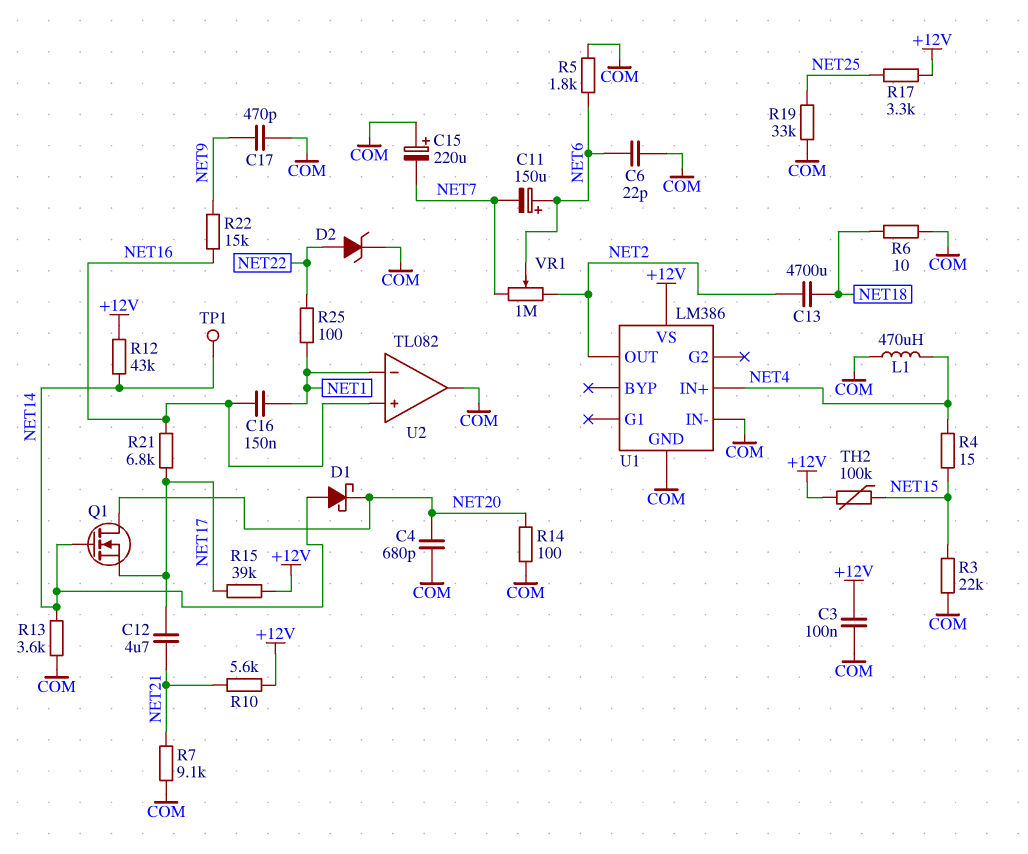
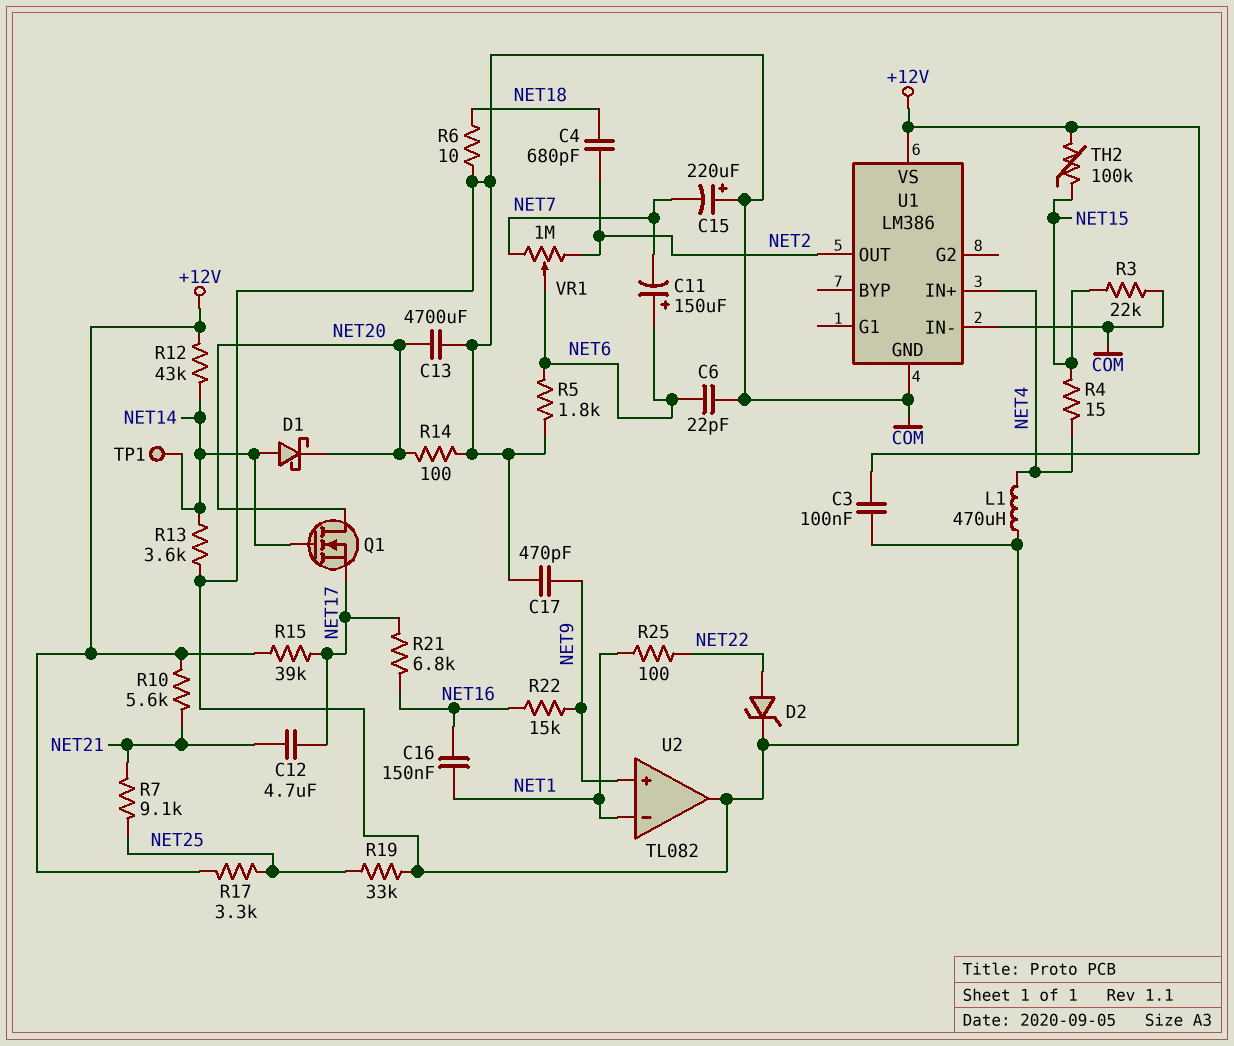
C4: 680pF (COM, NET20) -> 680pF (NET2, NET18)
C13: 4700uF (NET2, NET18) -> 4700uF (COM, NET20)
R7: 9.1k (COM, NET21) -> 9.1k (NET21, NET25)
U2 pin in+: NET16 -> NET9

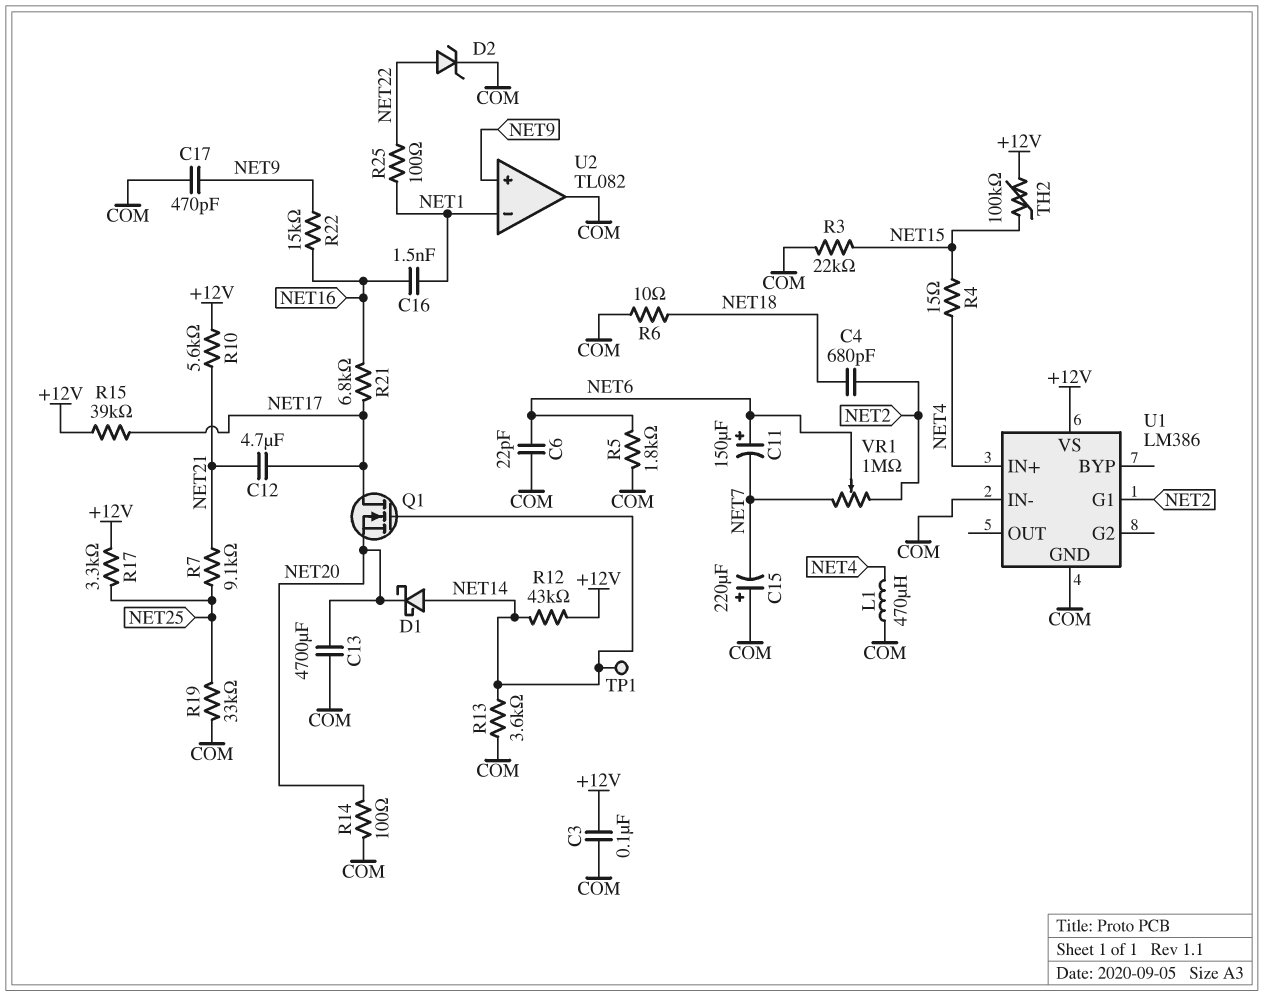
C16: 150nF (NET1, NET16) -> 1.5nF (NET1, NET16)
Q1: NMOS (G NET14, D NET20, S NET17) -> NMOS (G NET14, D NET17, S NET20)
U1 pin G1: none -> NET2
U1 pin OUT: NET2 -> none

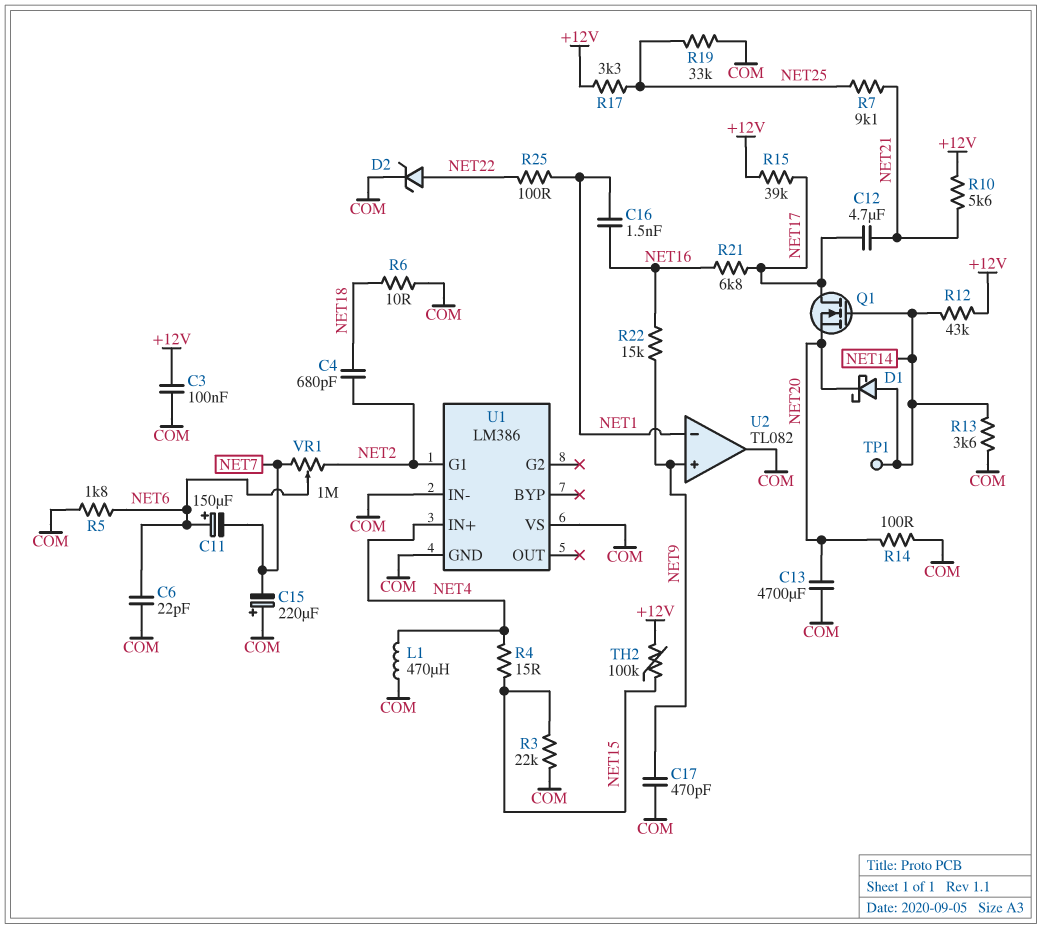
U1 pin VS: +12V -> COM

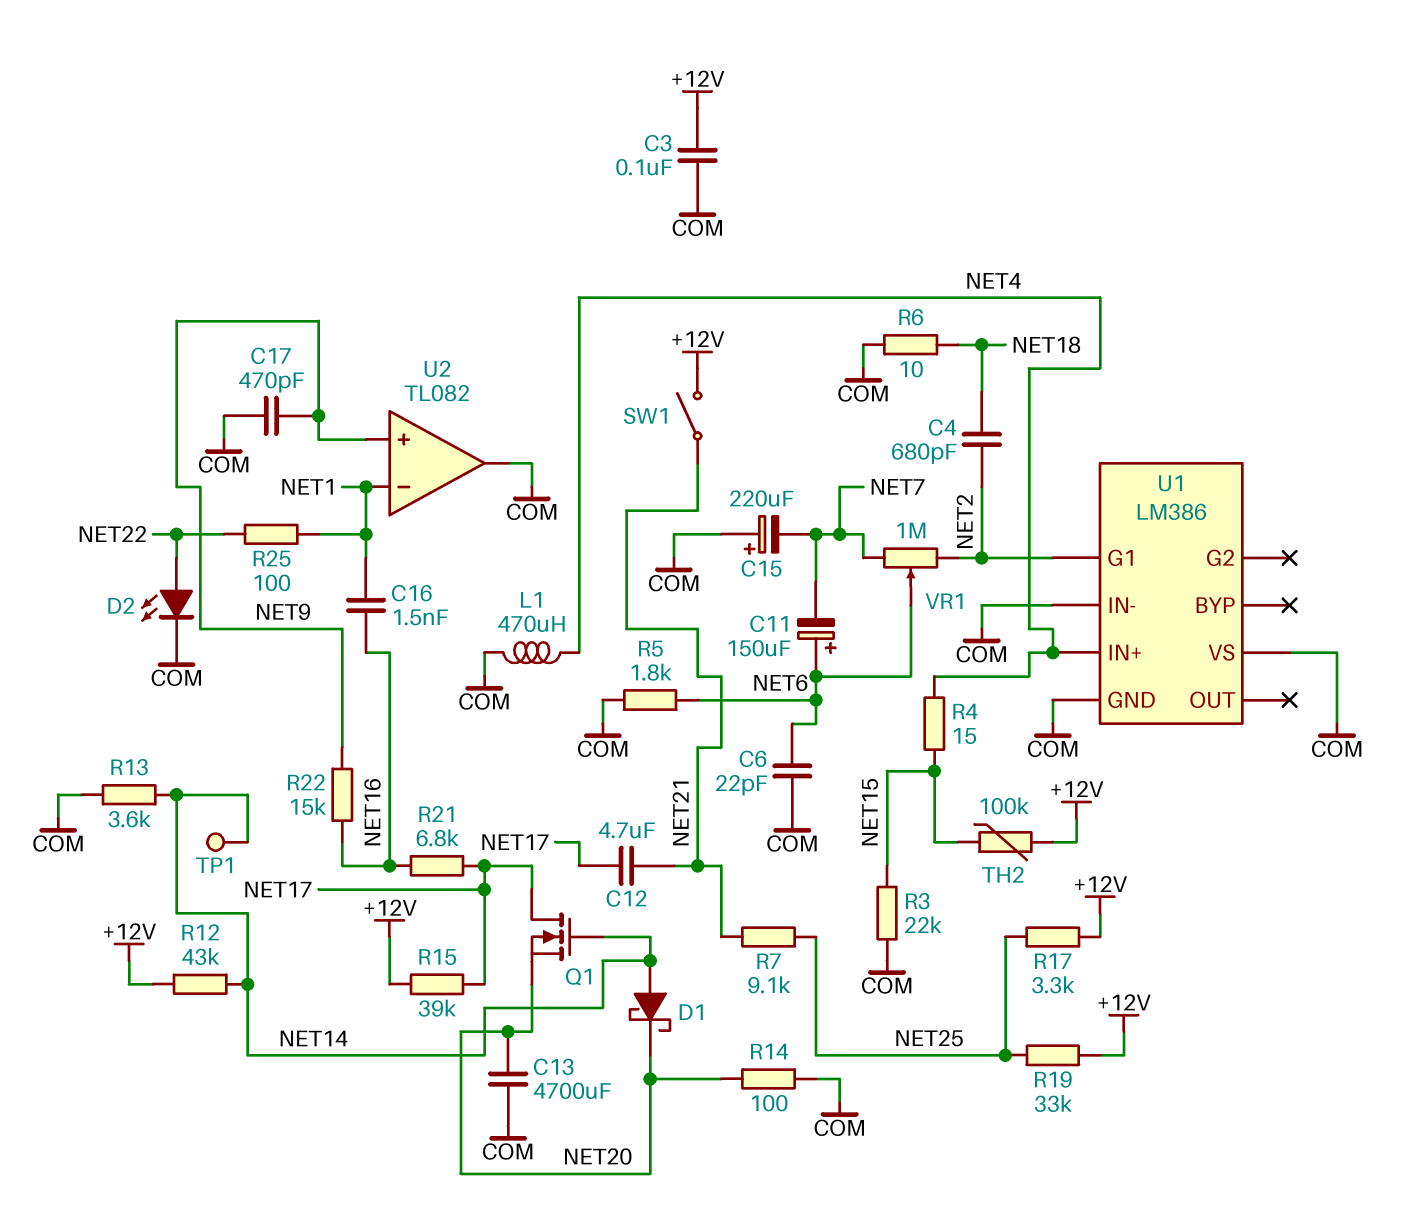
D2: zener (A NET22, K COM) -> LED (A NET22, K COM)
R10: 5.6k (+12V, NET21) -> none
R19: 33k (COM, NET25) -> 33k (+12V, NET25)
SW1: none -> switch (+12V, NET21)

